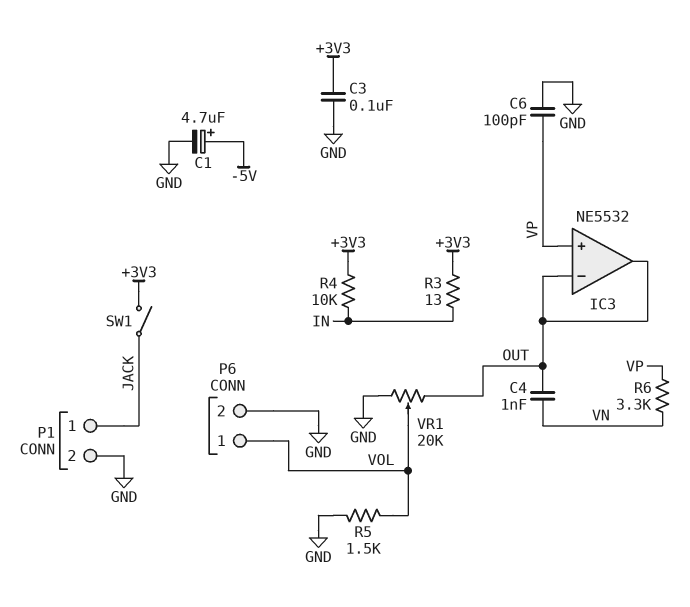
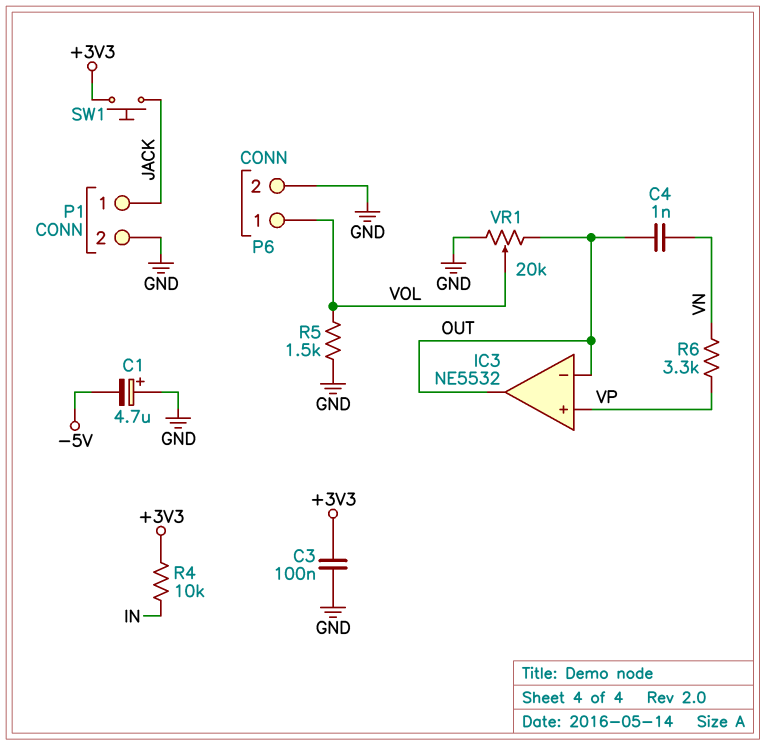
C1: 4.7uF (plus -5V, minus GND) -> 4.7uF (plus GND, minus -5V)
C6: 100pF (GND, VP) -> none
R3: 13 (+3V3, IN) -> none
SW1: switch (+3V3, JACK) -> button (+3V3, JACK)

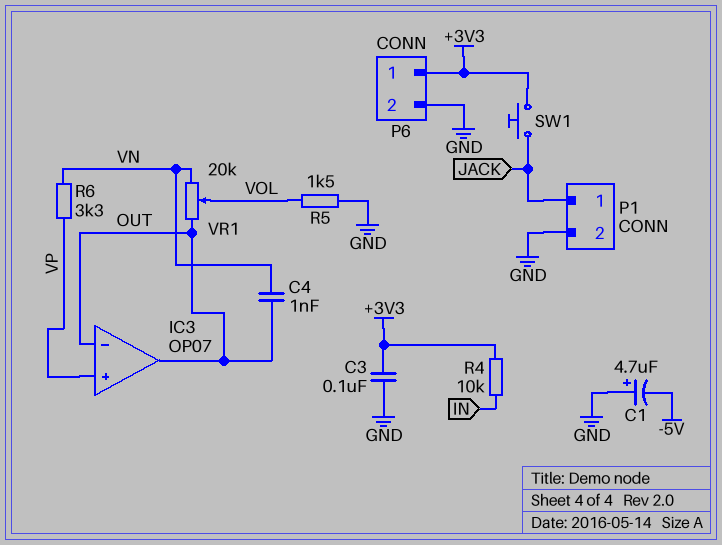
IC3: NE5532 -> OP07
P6 pin 1: VOL -> +3V3
VR1: 20k (GND, OUT, wiper VOL) -> 20k (OUT, VN, wiper VOL)

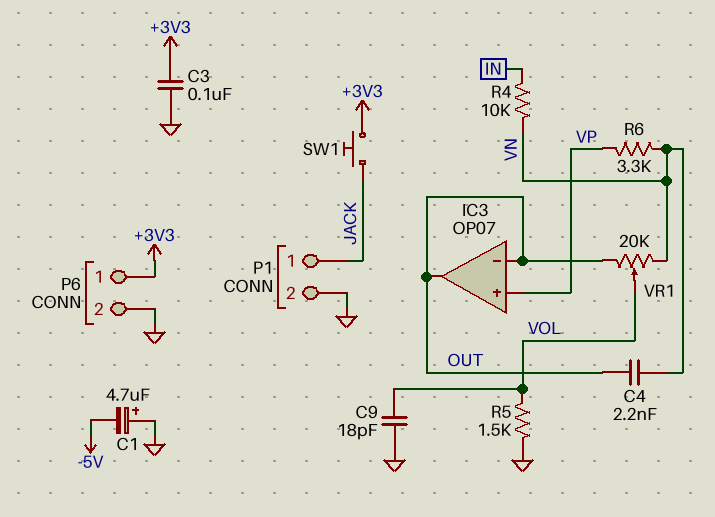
C4: 1nF (OUT, VN) -> 2.2nF (OUT, VN)
C9: none -> 18pF (GND, VOL)
R4: 10k (+3V3, IN) -> 10k (IN, VN)

